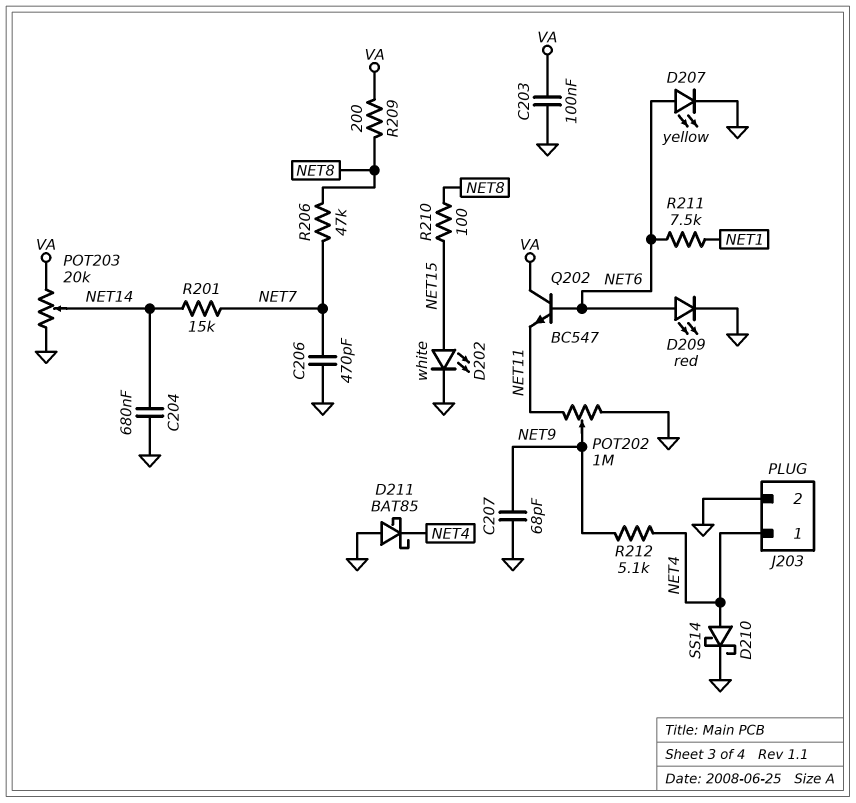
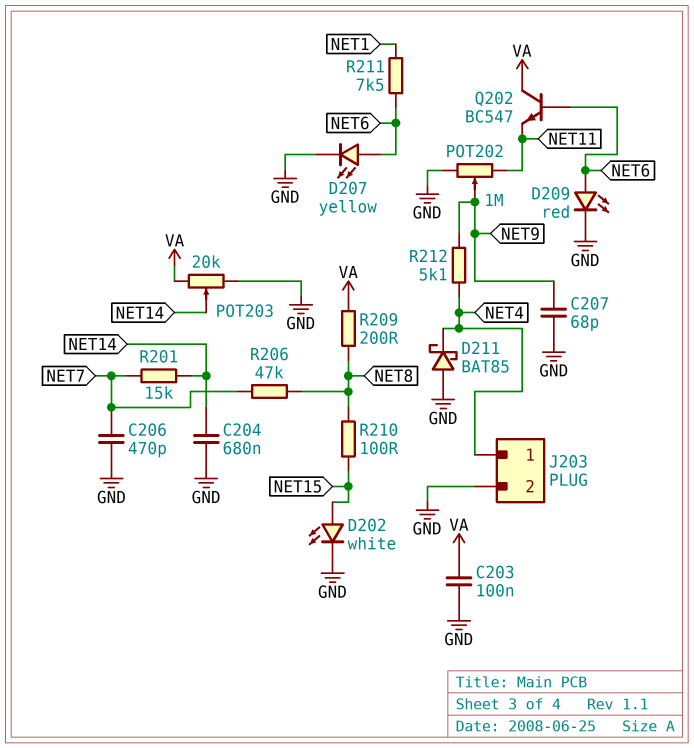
D210: schottky SS14 (A NET4, K GND) -> none

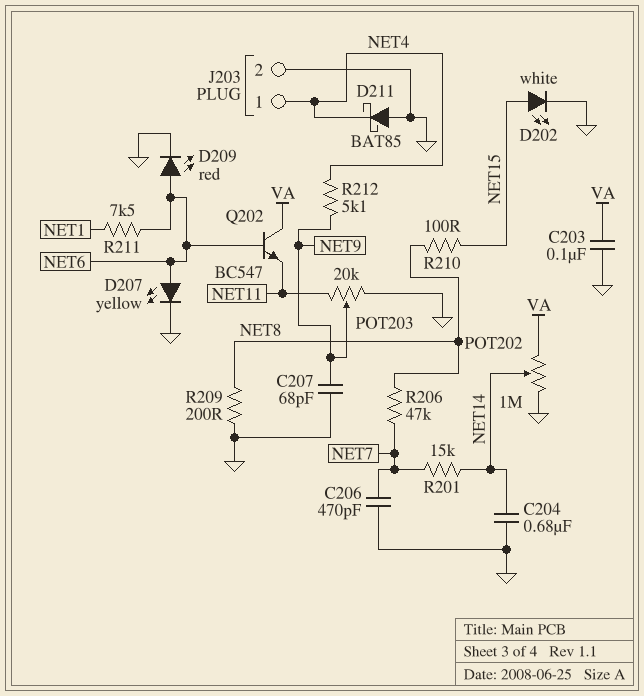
POT202: 1M (GND, NET11, wiper NET9) -> 1M (GND, VA, wiper NET14)
POT203: 20k (GND, VA, wiper NET14) -> 20k (GND, NET11, wiper NET9)
R209: 200 (NET8, VA) -> 200 (GND, NET8)

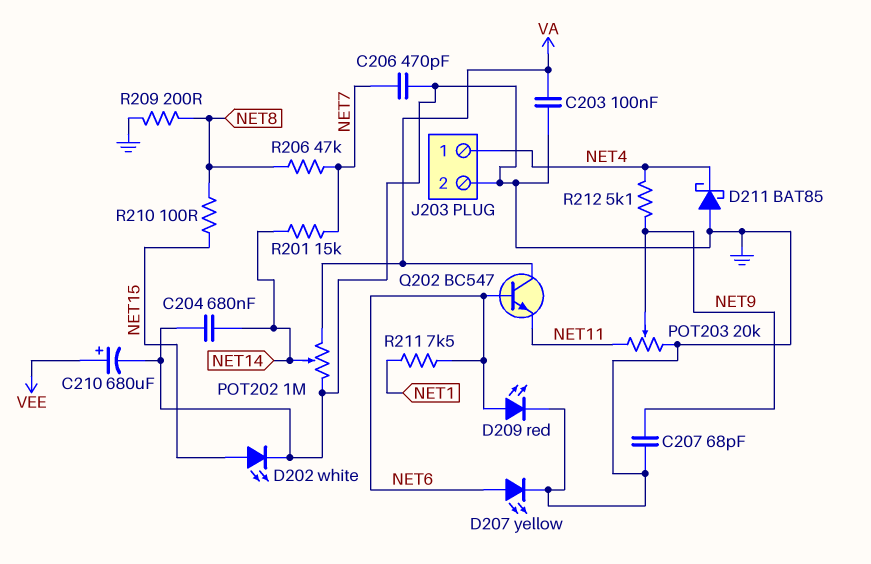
C210: none -> 680uF (plus VEE, minus GND)

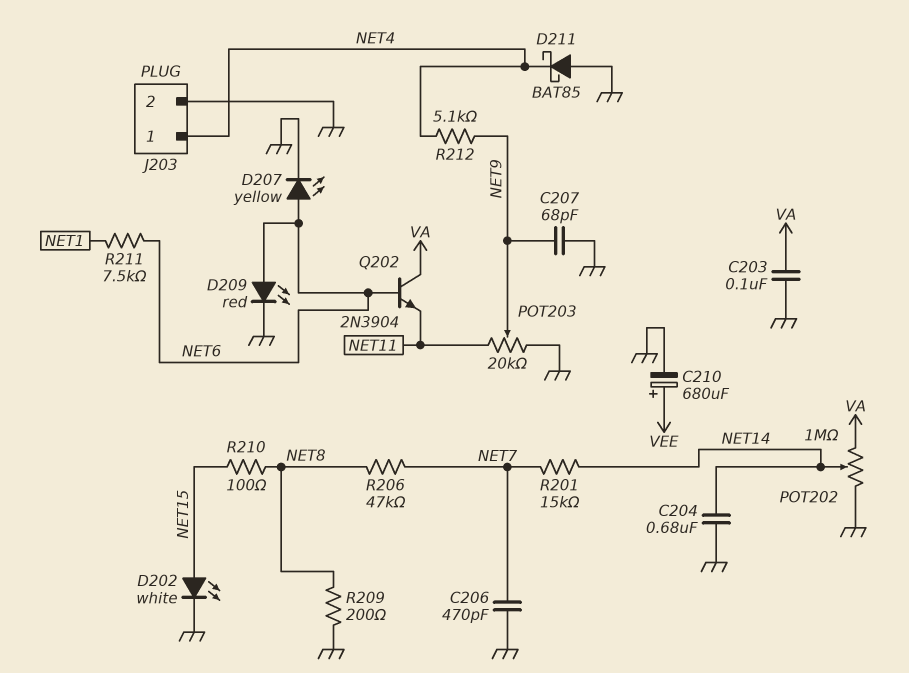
Q202: NPN BC547 (B NET6, C VA, E NET11) -> NPN 2N3904 (B NET6, C VA, E NET11)

